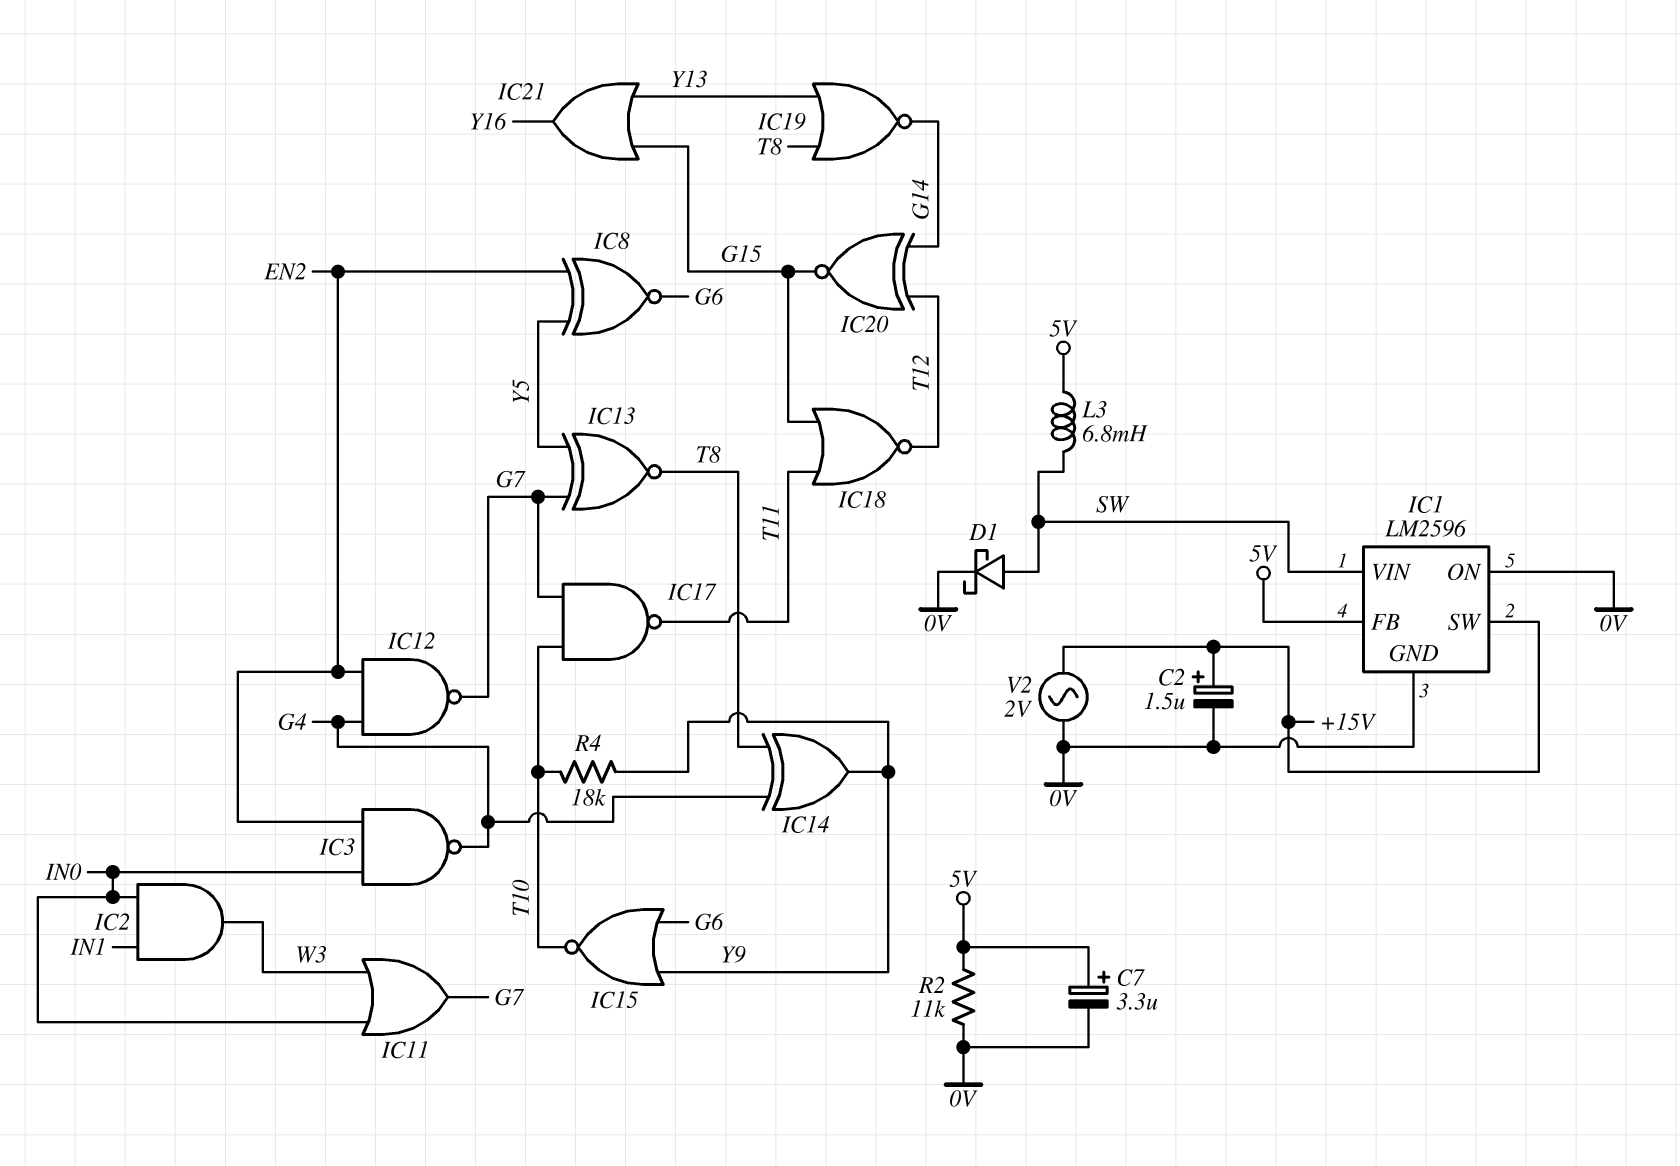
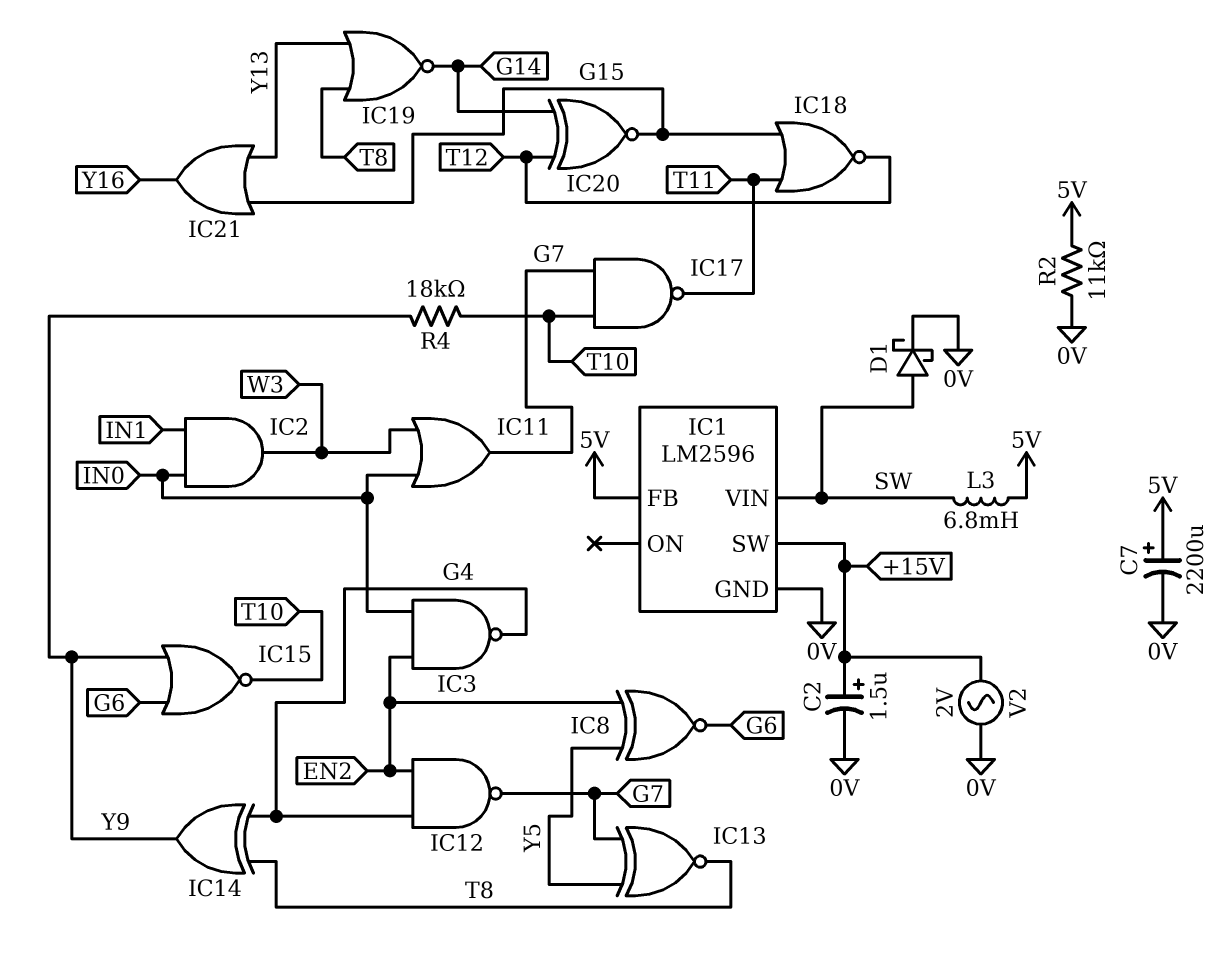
C7: 3.3uF (plus 5V, minus 0V) -> 2200uF (plus 5V, minus 0V)
IC1 pin ON: 0V -> none

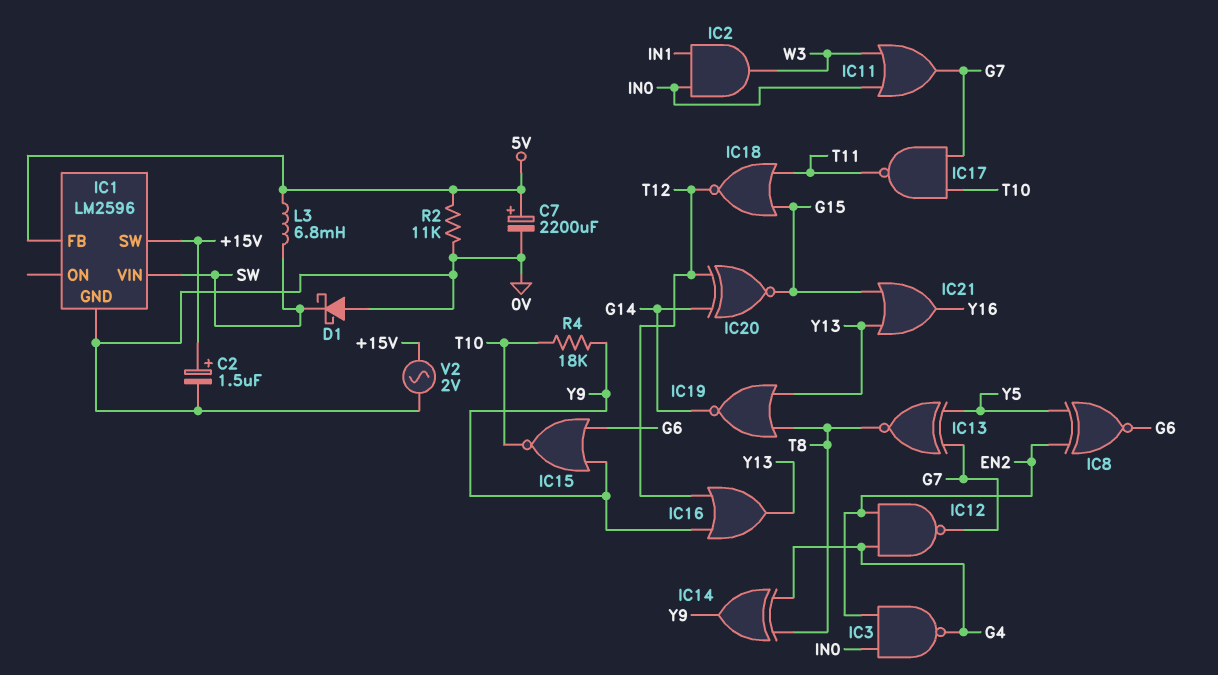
D1: schottky (A SW, K 0V) -> schottky (A 0V, K SW)
IC16: none -> OR (in T12, in Y9, out Y13)

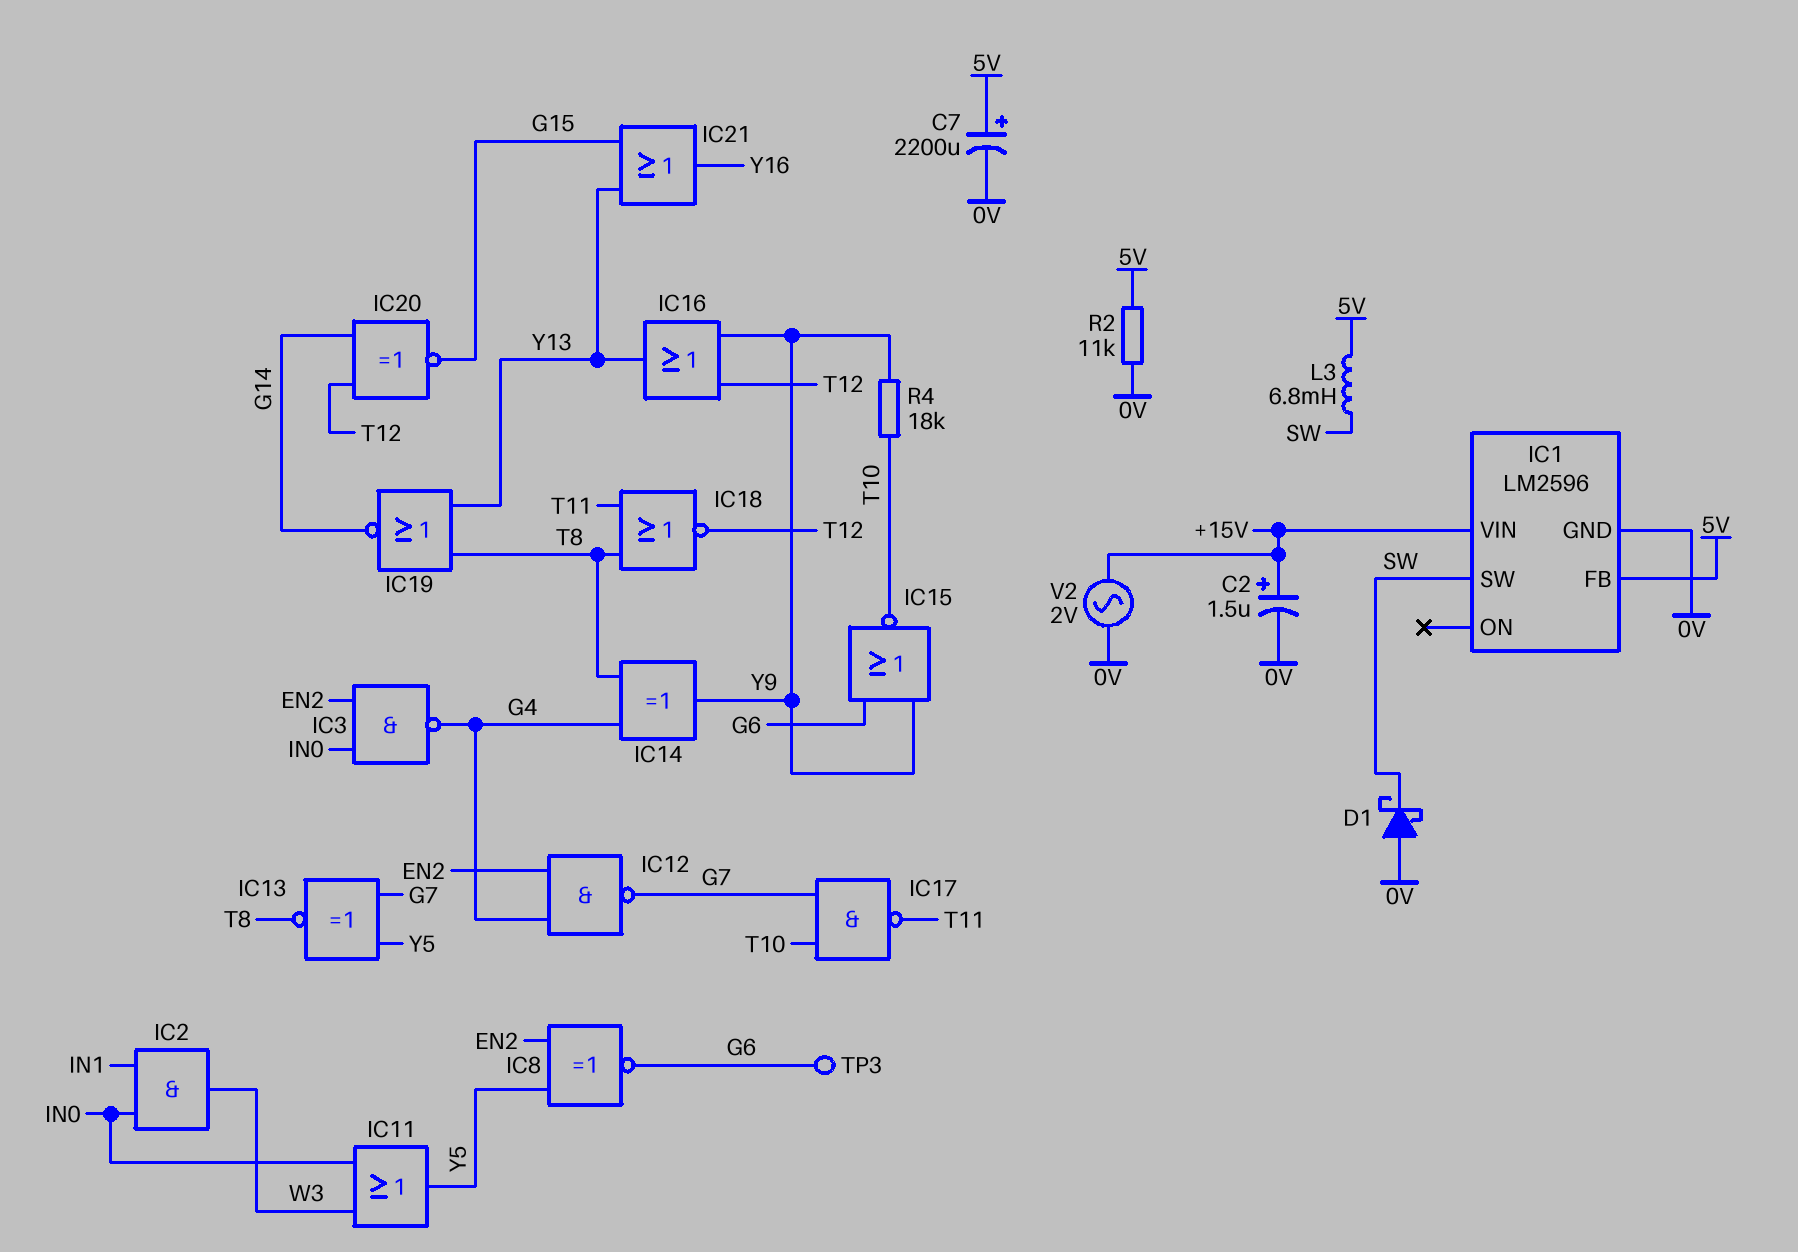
IC1 pin SW: +15V -> SW
IC1 pin VIN: SW -> +15V
IC11: OR (in IN0, in W3, out G7) -> OR (in IN0, in W3, out Y5)
IC18: NOR (in G15, in T11, out T12) -> NOR (in T8, in T11, out T12)
TP3: none -> test point (G6)

